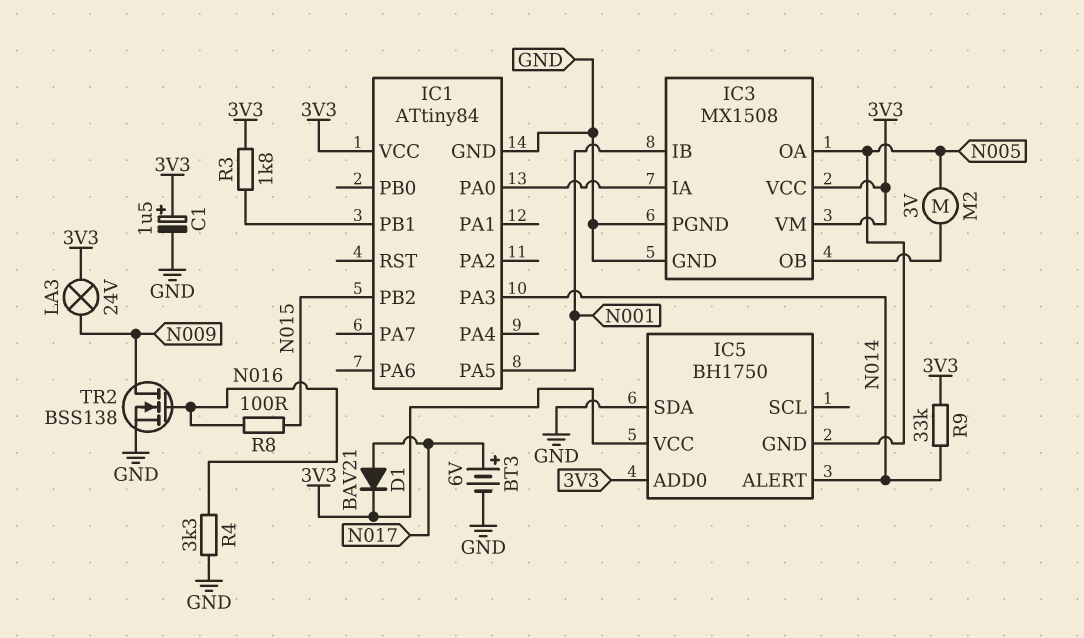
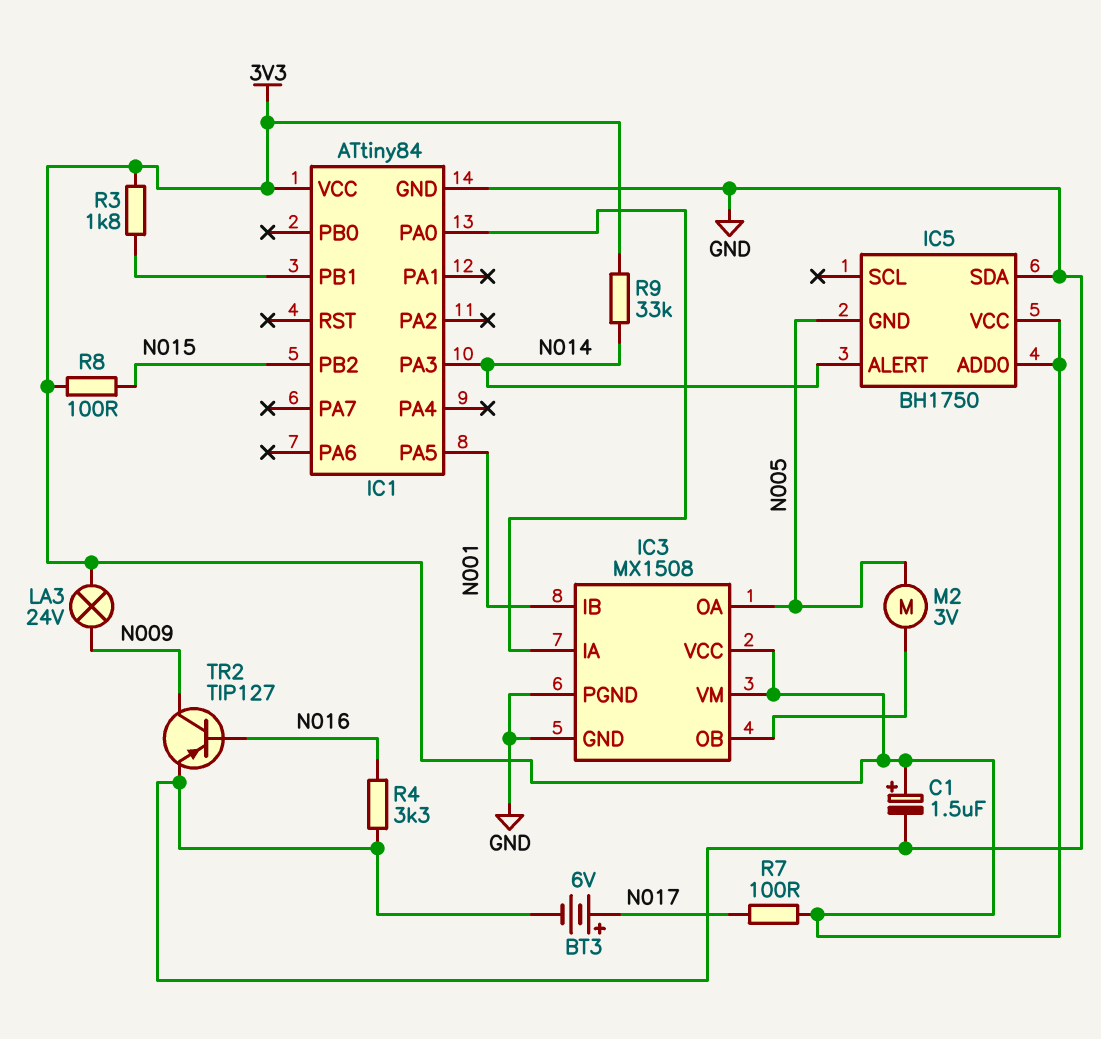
D1: diode BAV21 (A N017, K 3V3) -> none
R7: none -> 100 (3V3, N017)
R8: 100 (N015, N016) -> 100 (3V3, N015)
TR2: NMOS BSS138 (G N016, D N009, S GND) -> PNP TIP127 (B N016, C N009, E GND)

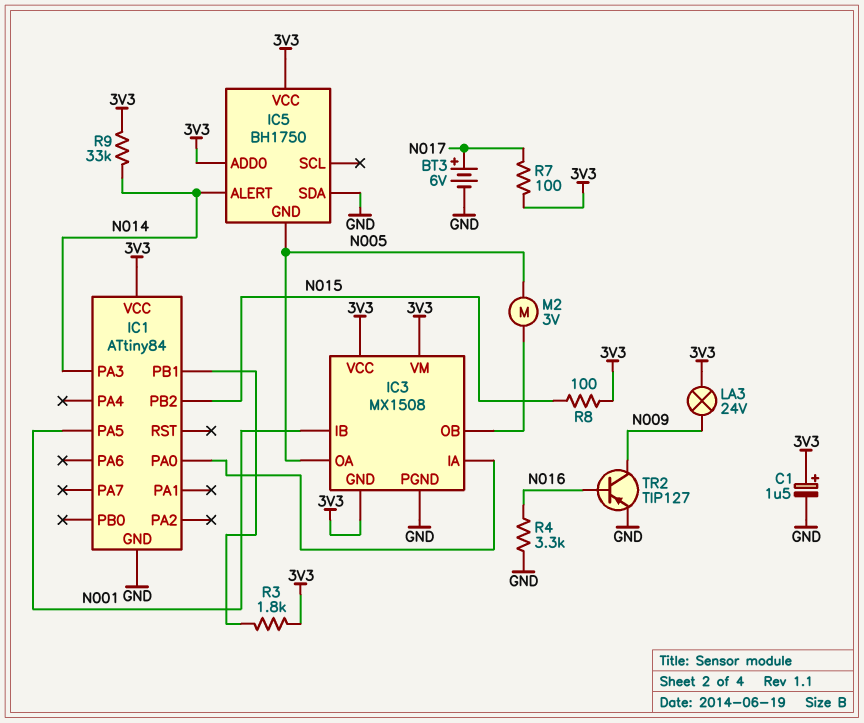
IC3 pin GND: GND -> 3V3

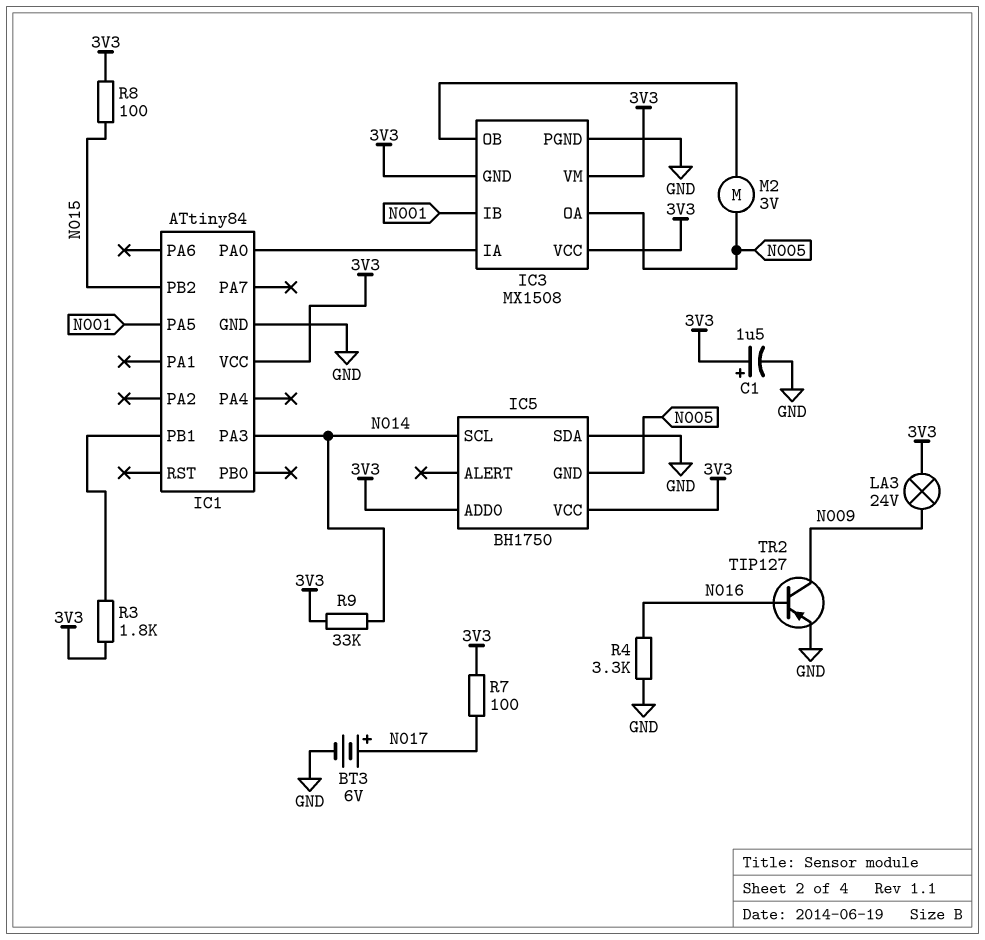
IC5 pin ALERT: N014 -> none
IC5 pin SCL: none -> N014

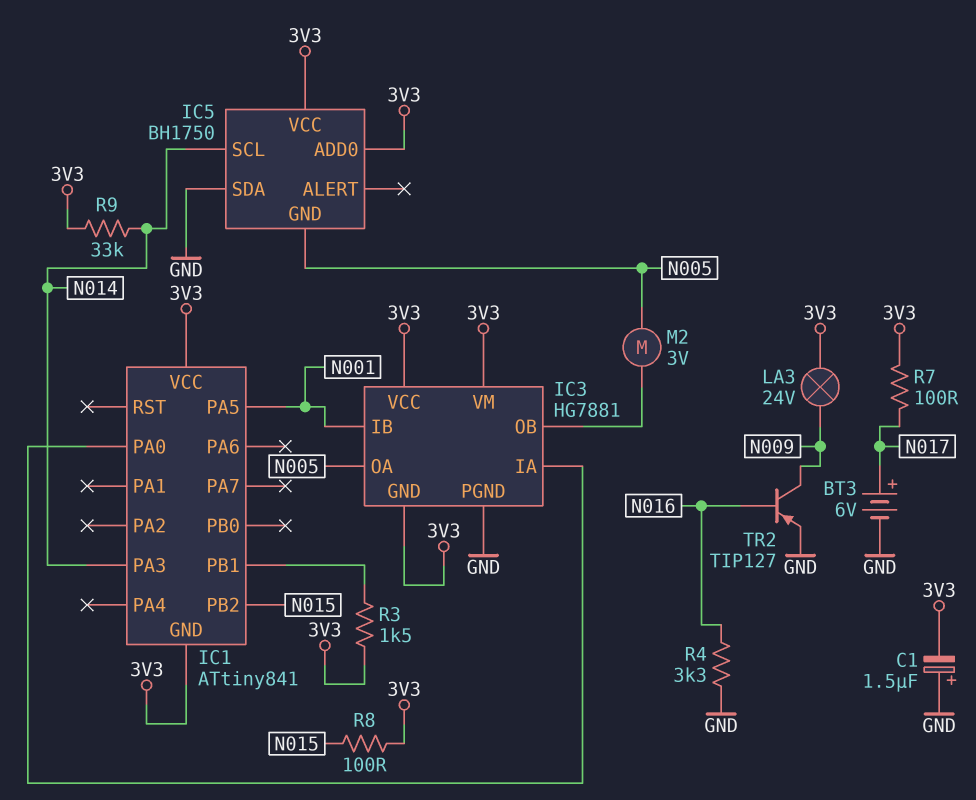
C1: 1.5uF (plus 3V3, minus GND) -> 1.5uF (plus GND, minus 3V3)
IC1: ATtiny84 -> ATtiny841
IC1 pin GND: GND -> 3V3
IC3: MX1508 -> HG7881
R3: 1.8k (3V3, IC1/PB1) -> 1.5k (3V3, IC1/PB1)

